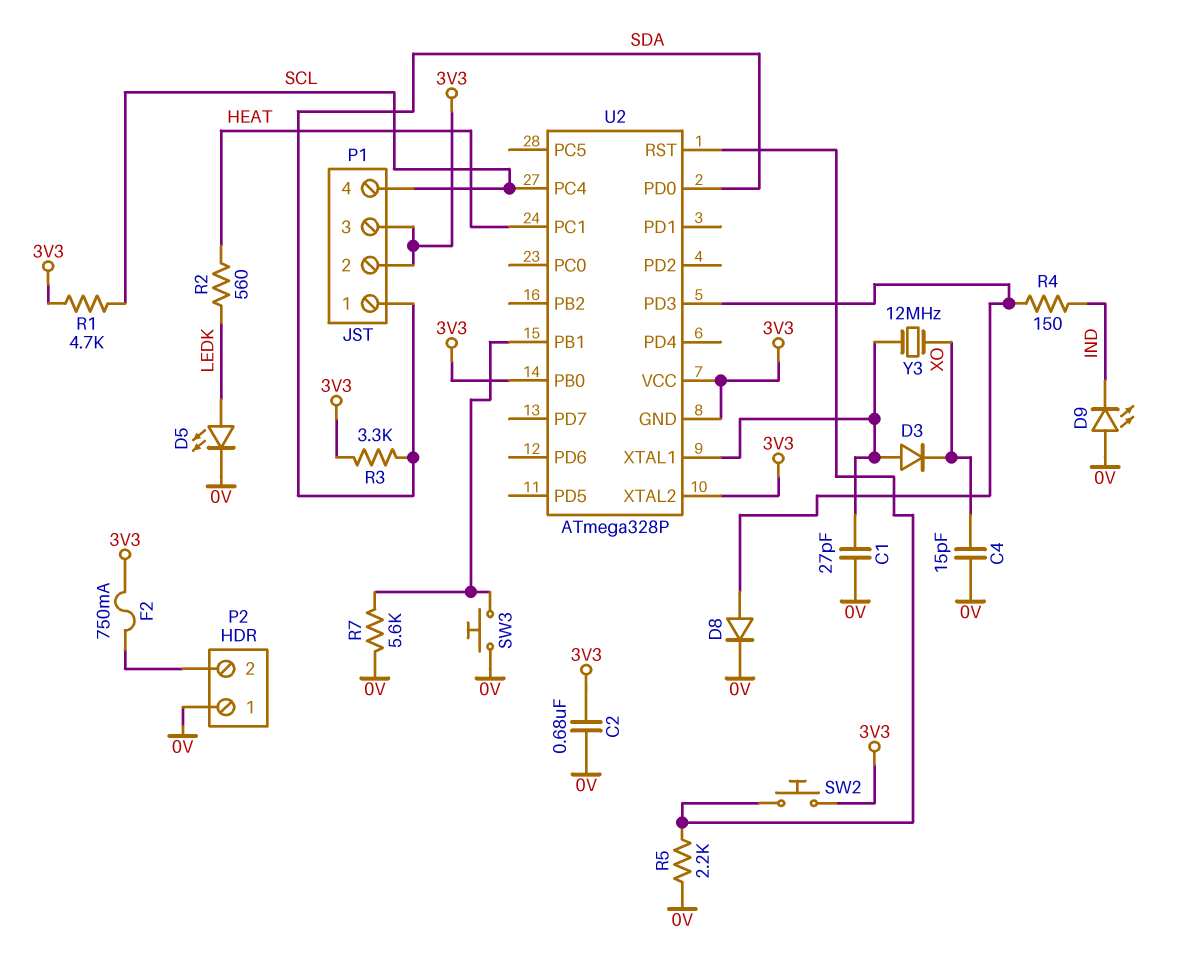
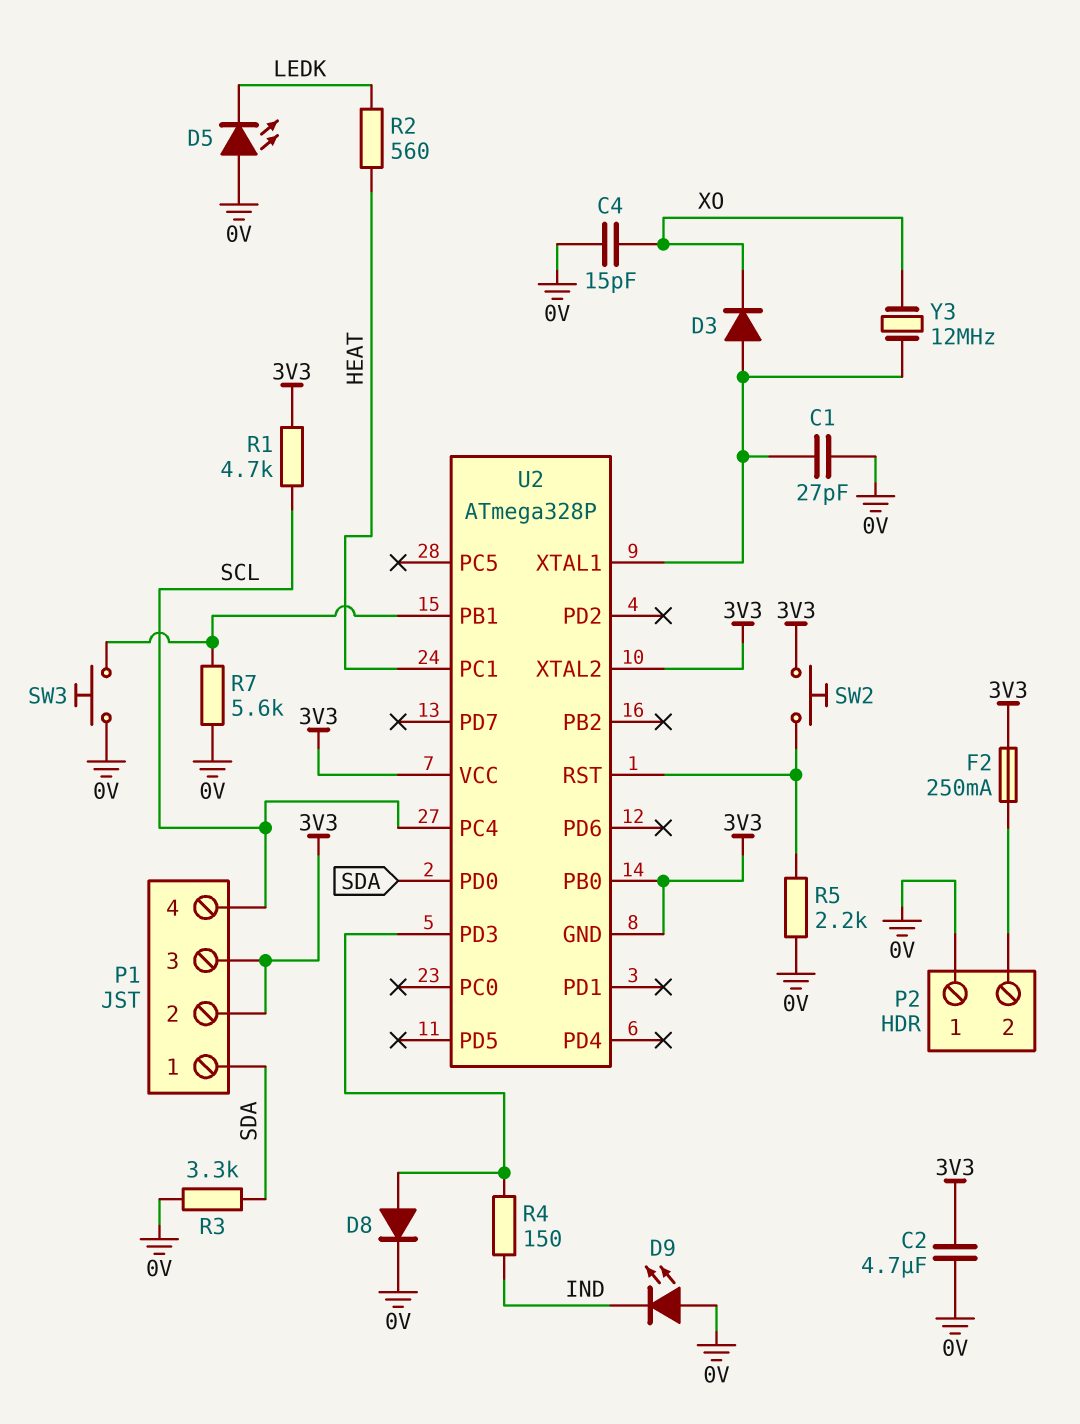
C2: 680nF (0V, 3V3) -> 4.7uF (0V, 3V3)
D5: LED (A LEDK, K 0V) -> LED (A 0V, K LEDK)
F2: 750mA (3V3, P2/2) -> 250mA (3V3, P2/2)
R3: 3.3k (3V3, SDA) -> 3.3k (0V, SDA)

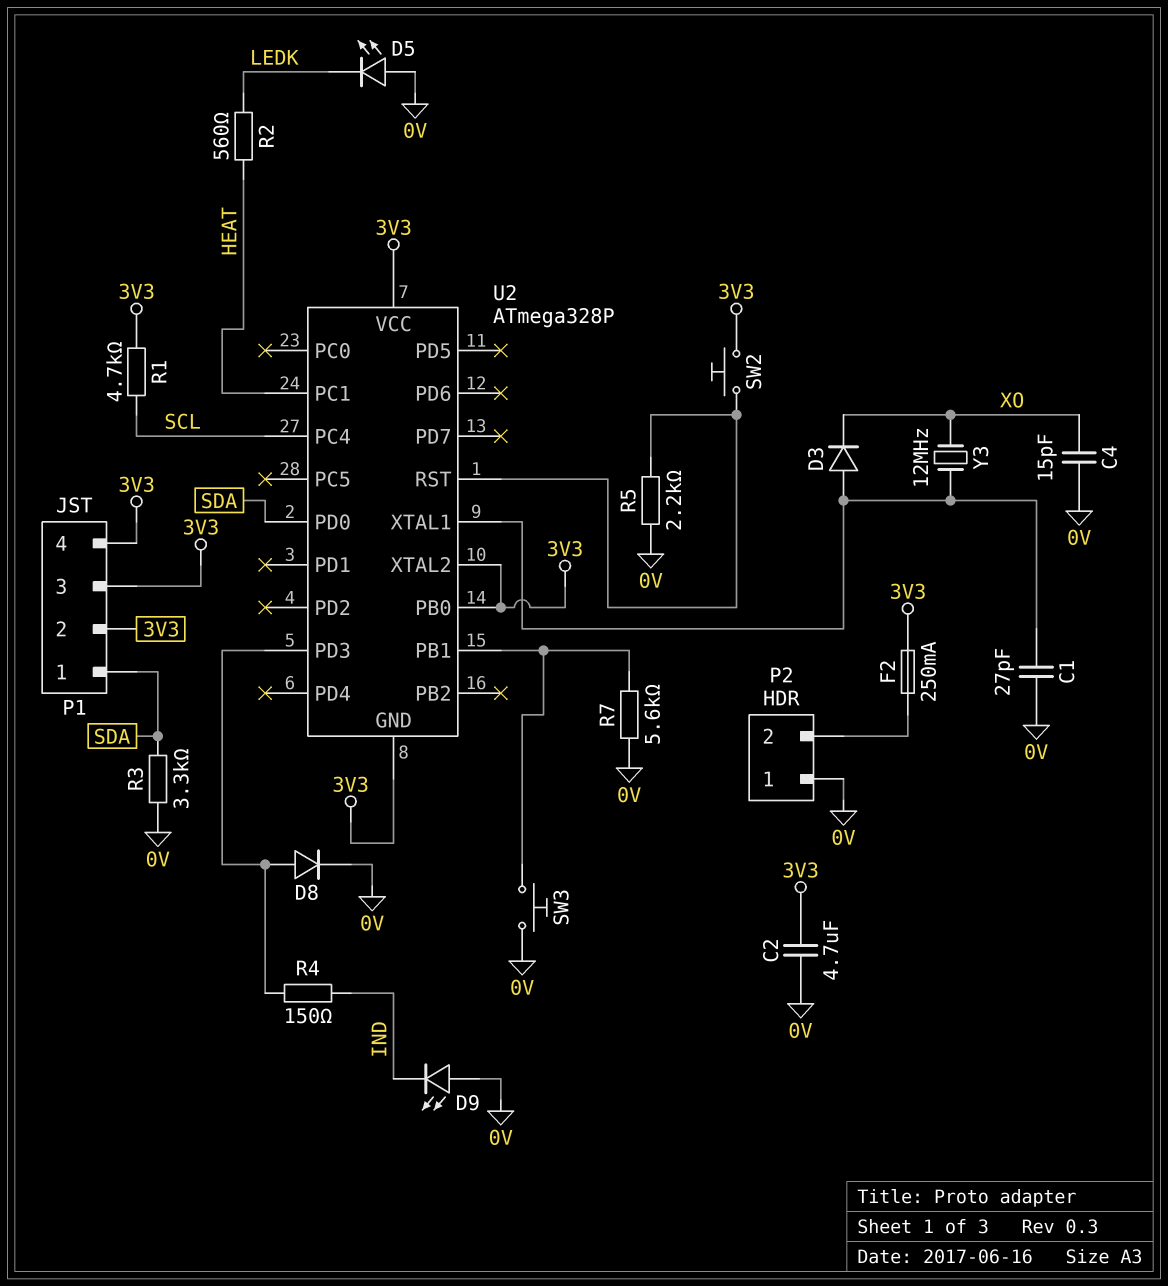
P1 pin 4: SCL -> 3V3

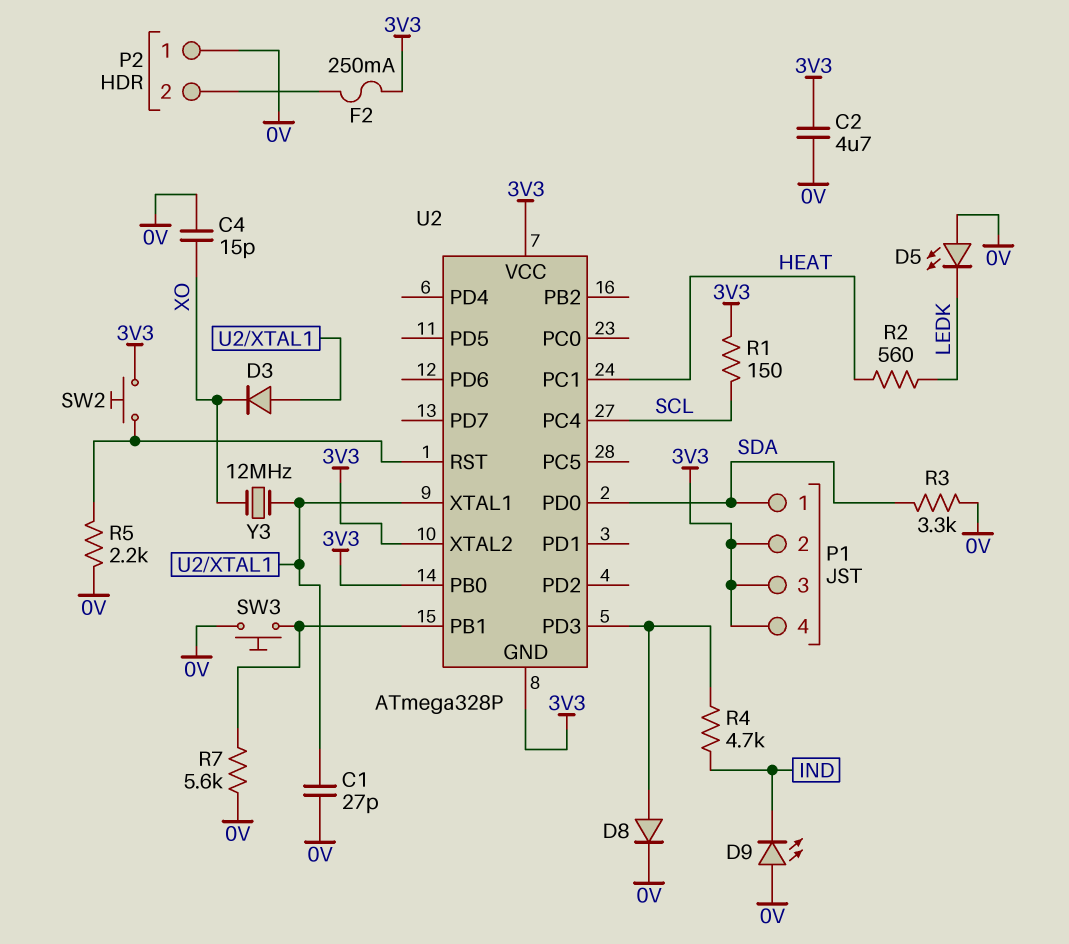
R1: 4.7k (3V3, SCL) -> 150 (3V3, SCL)
R4: 150 (IND, U2/PD3) -> 4.7k (IND, U2/PD3)

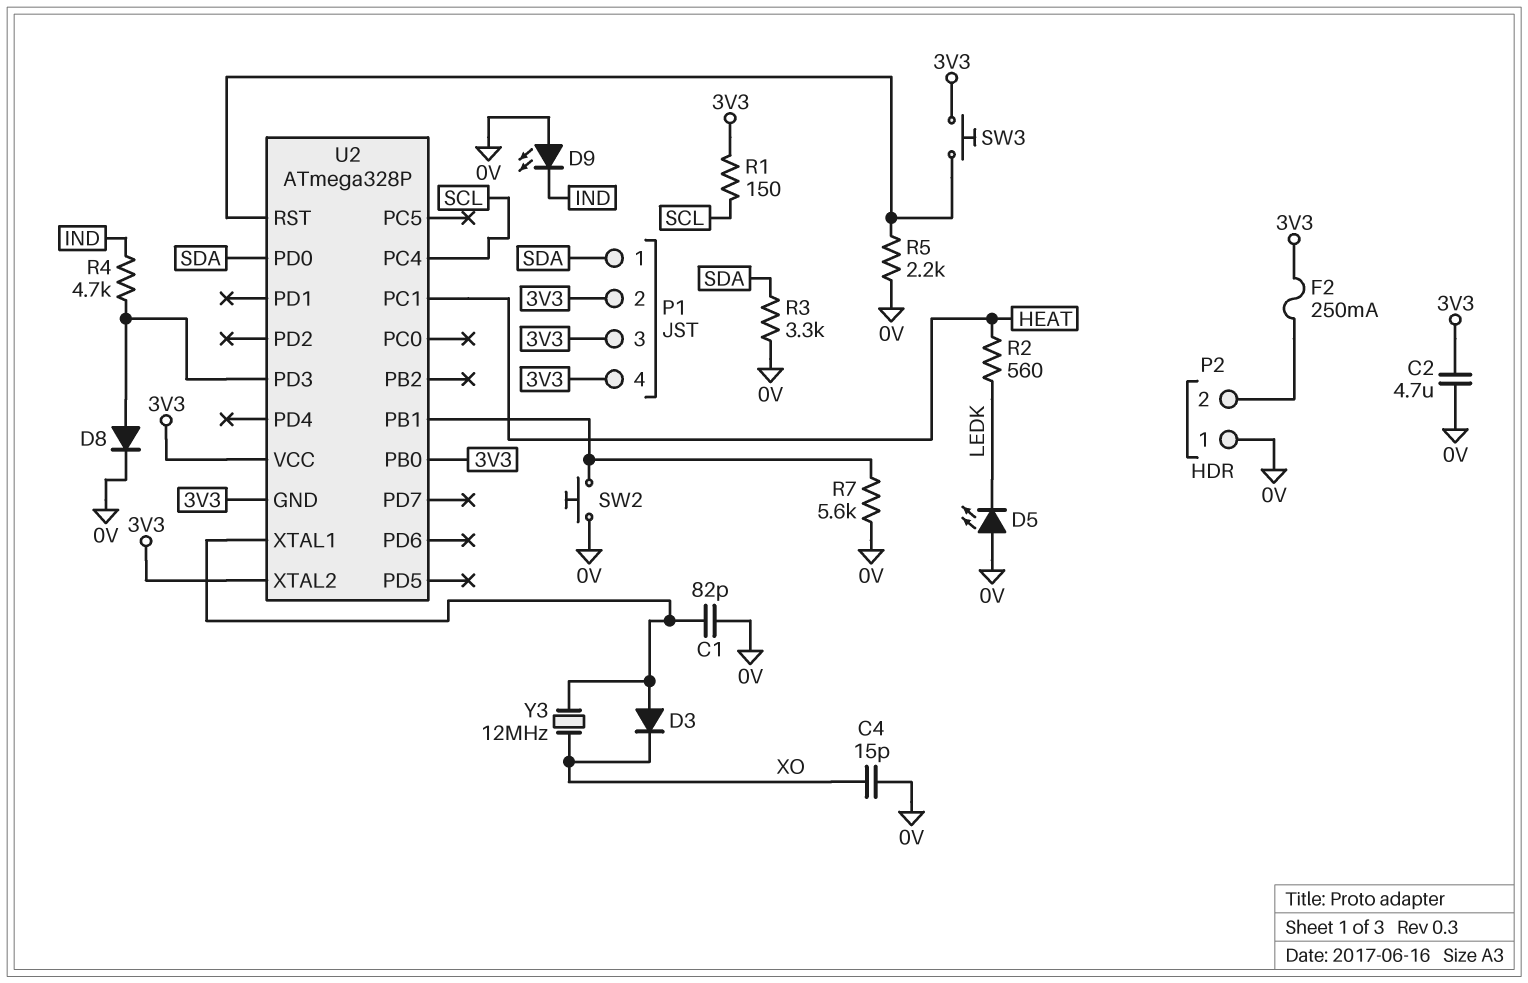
C1: 27pF (0V, U2/XTAL1) -> 82pF (0V, U2/XTAL1)
SW2: button (3V3, U2/RST) -> button (0V, U2/PB1)
SW3: button (0V, U2/PB1) -> button (3V3, U2/RST)

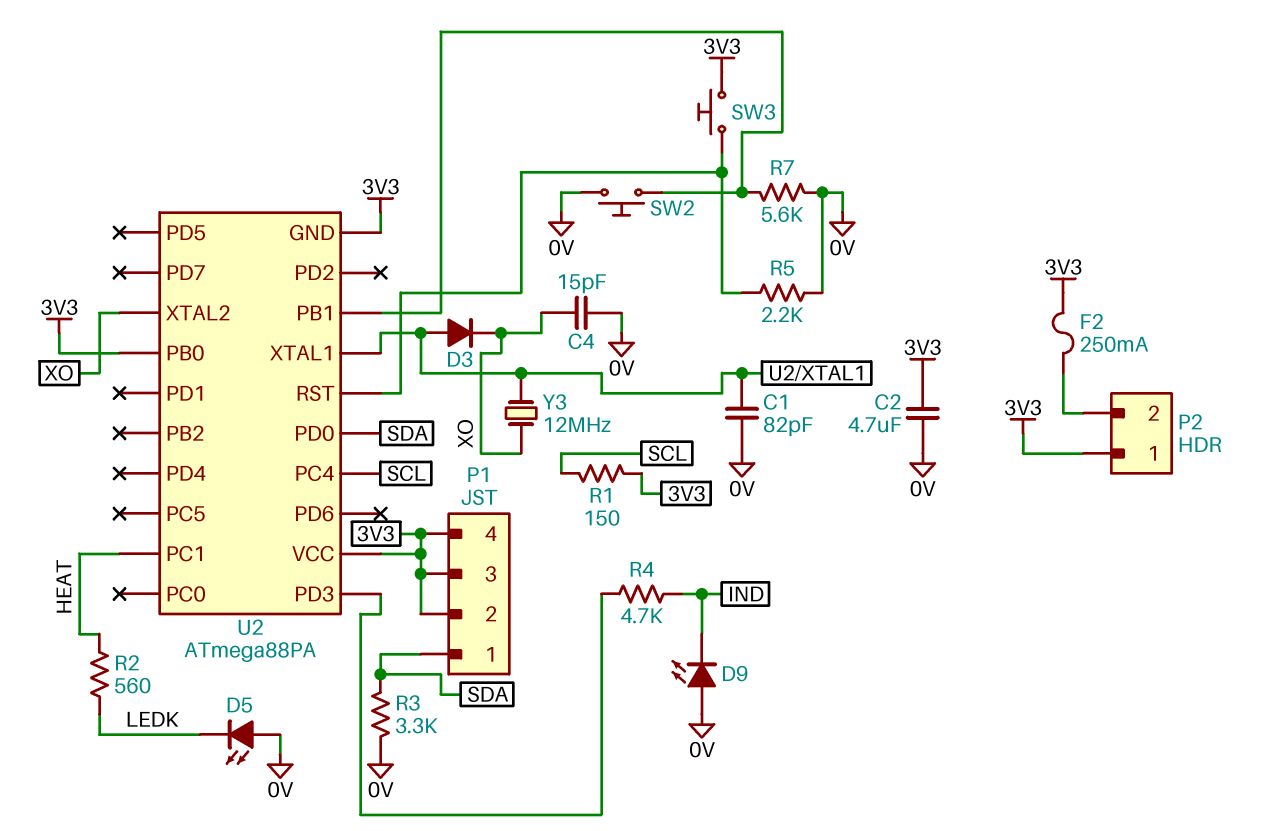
D8: diode (A U2/PD3, K 0V) -> none
P2 pin 1: 0V -> 3V3
U2: ATmega328P -> ATmega88PA
U2 pin XTAL2: 3V3 -> XO

